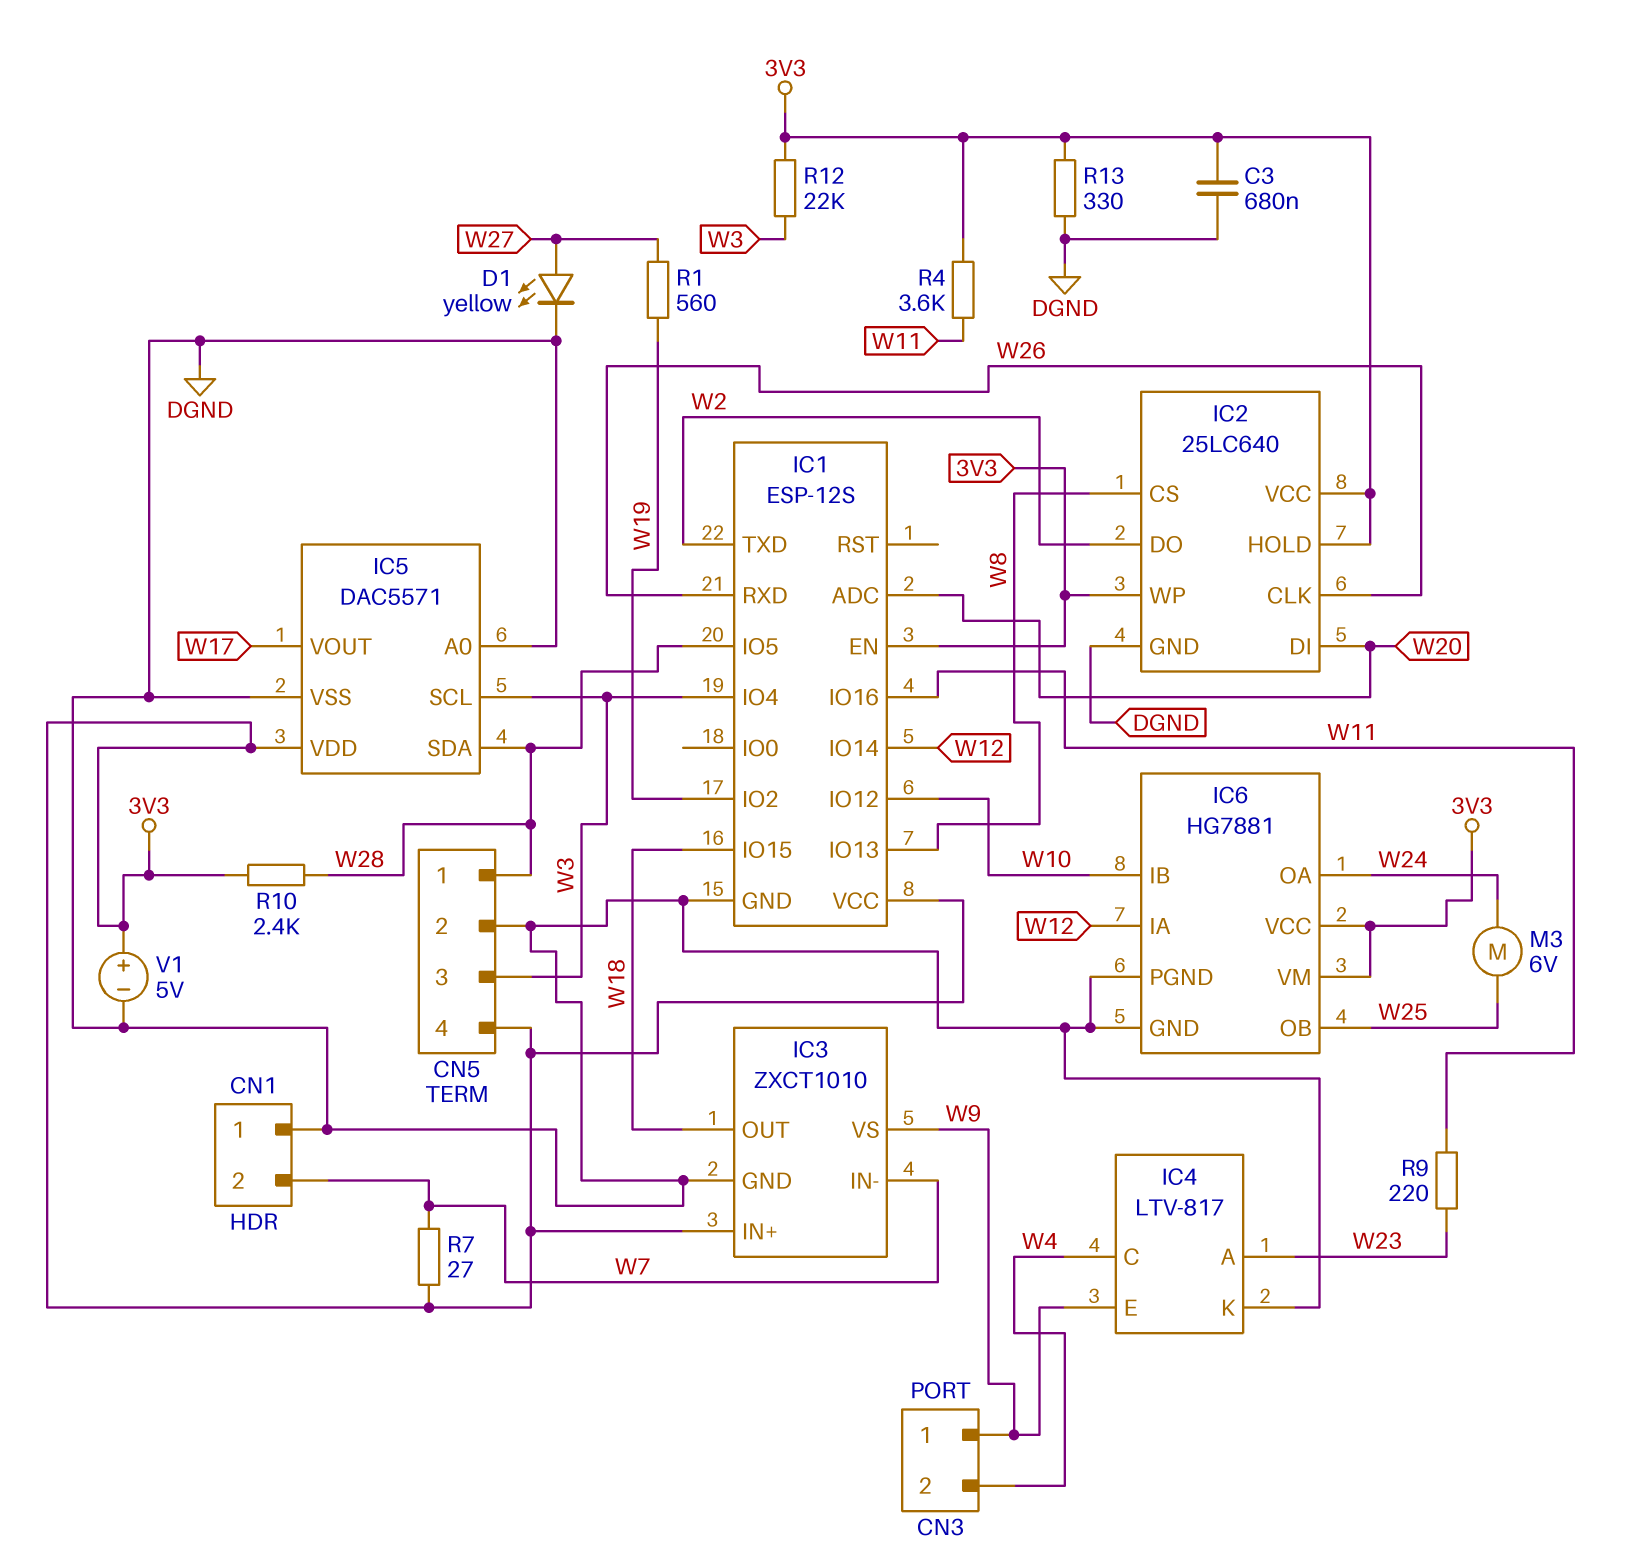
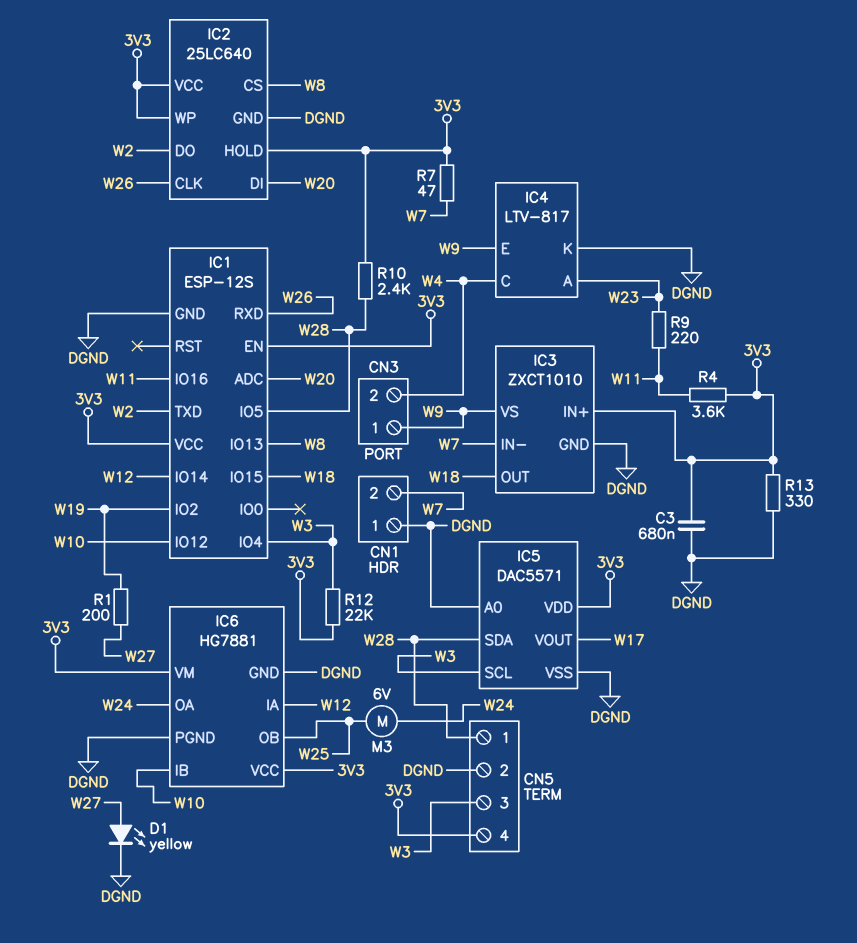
R1: 560 (W19, W27) -> 200 (W19, W27)
R7: 27 (3V3, W7) -> 47 (3V3, W7)
V1: 5V (plus 3V3, minus DGND) -> none

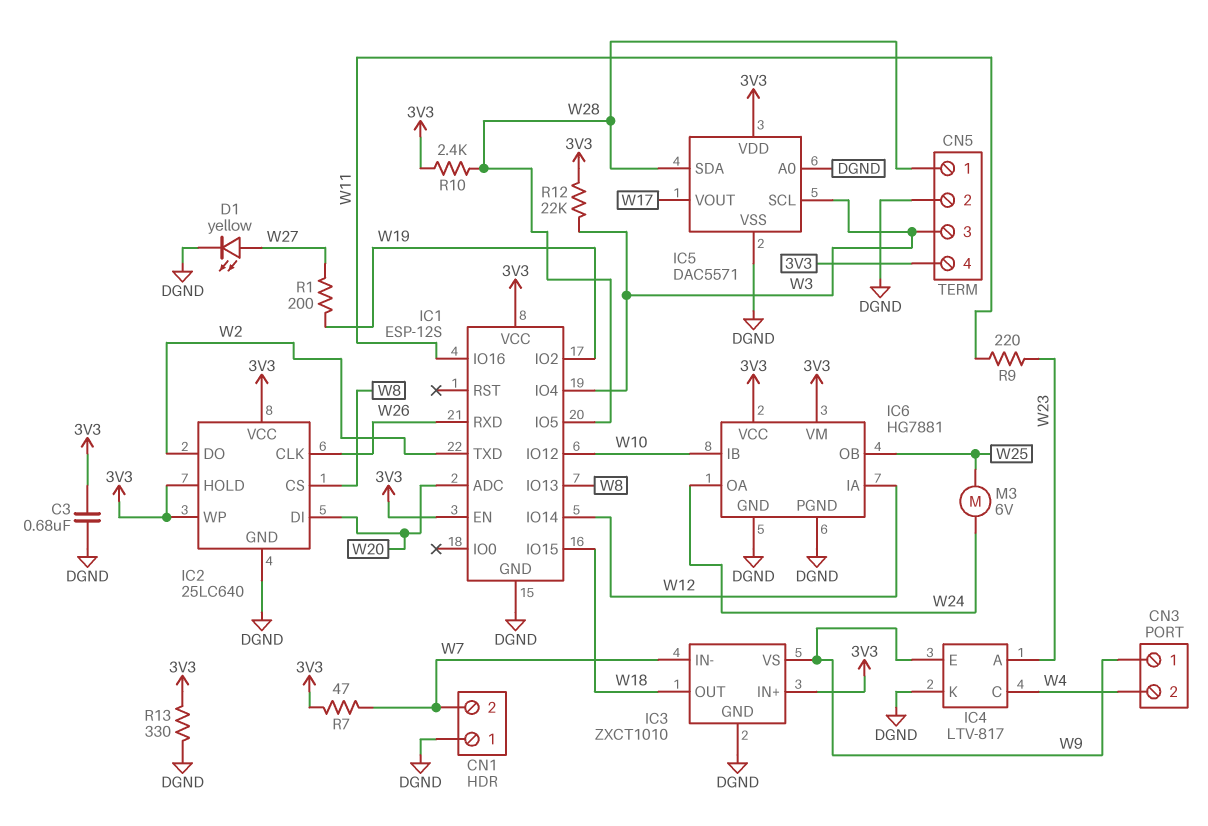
R4: 3.6k (3V3, W11) -> none

